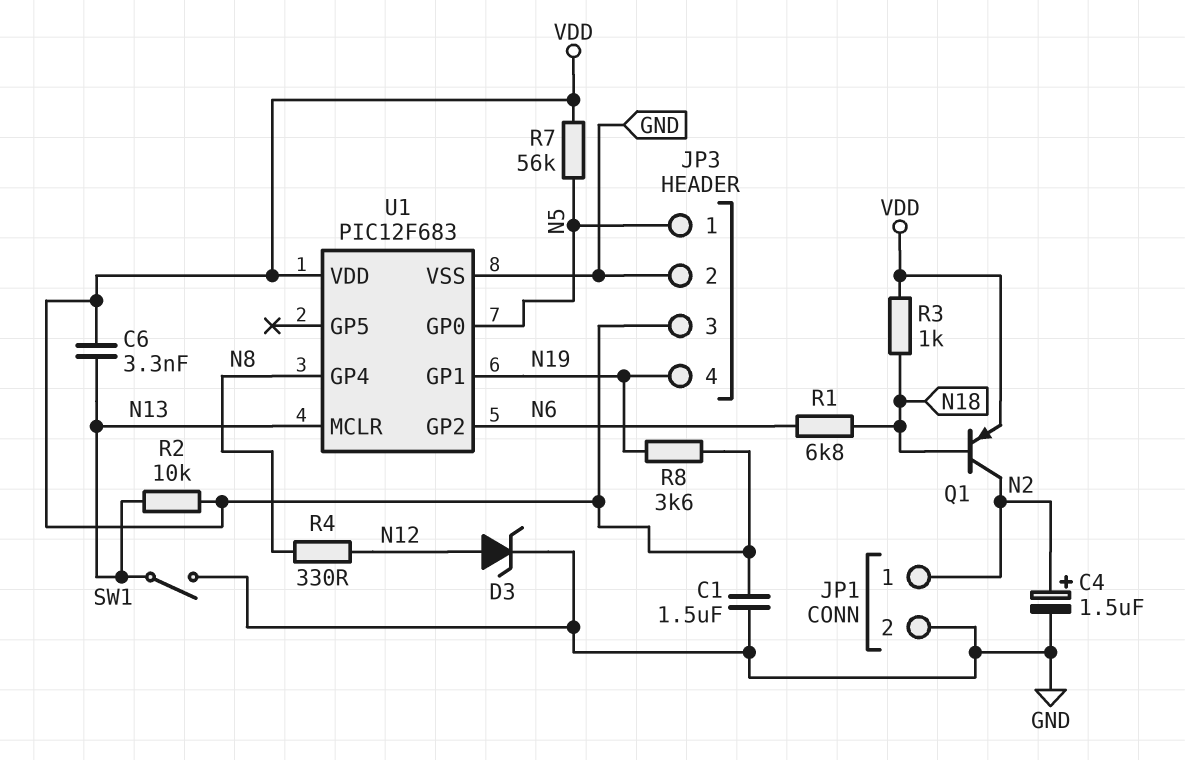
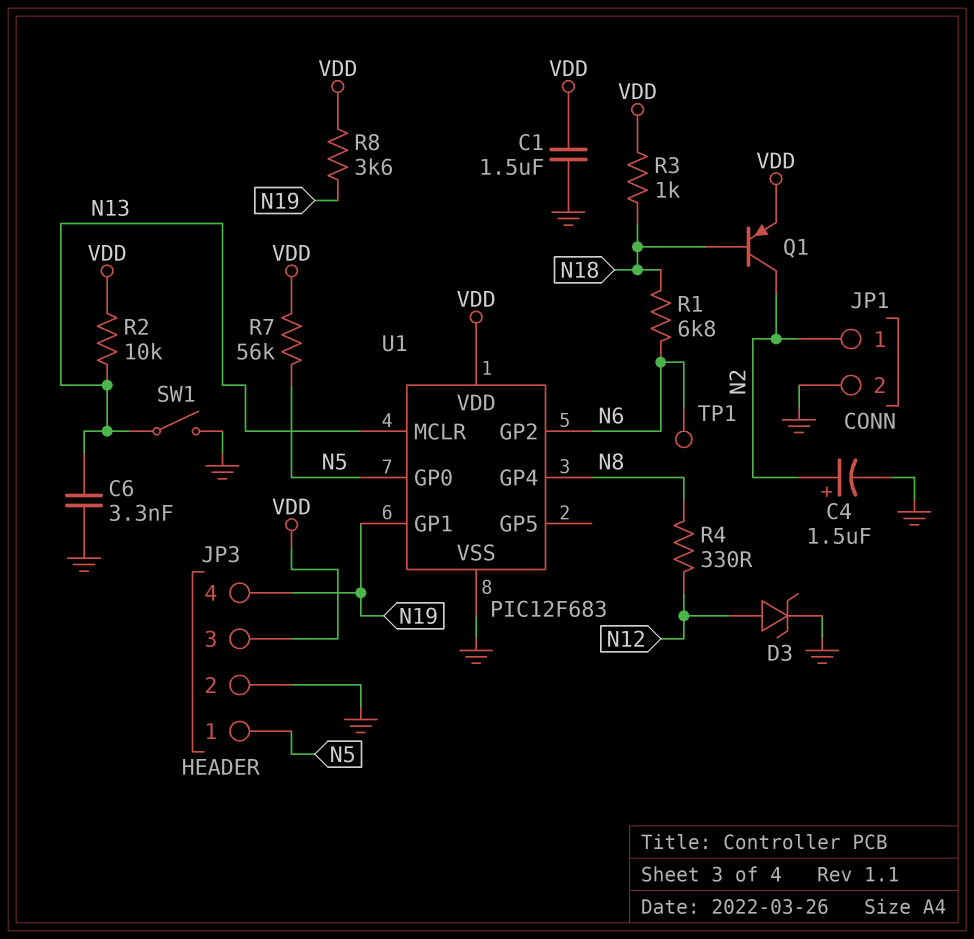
C6: 3.3nF (N13, VDD) -> 3.3nF (GND, N13)
TP1: none -> test point (N6)

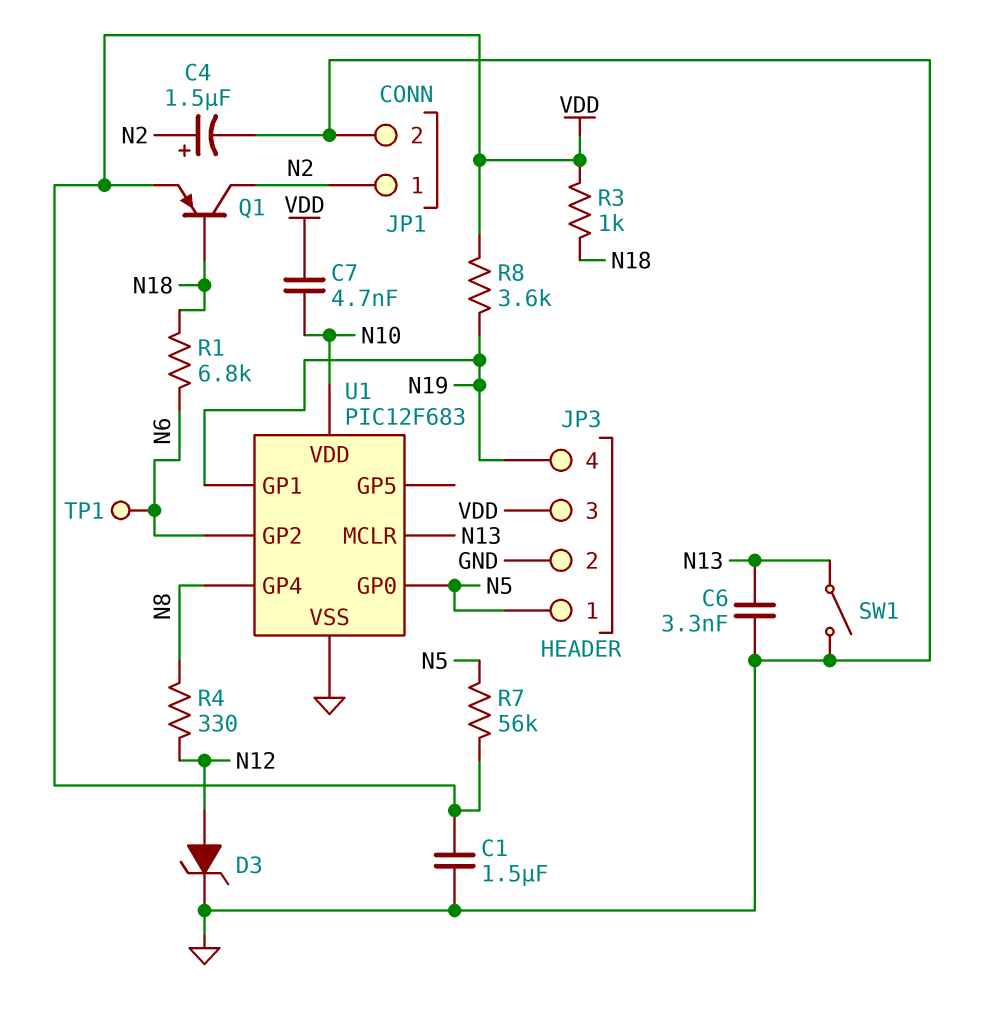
C7: none -> 4.7nF (N10, VDD)
R2: 10k (N13, VDD) -> none
U1 pin VDD: VDD -> N10

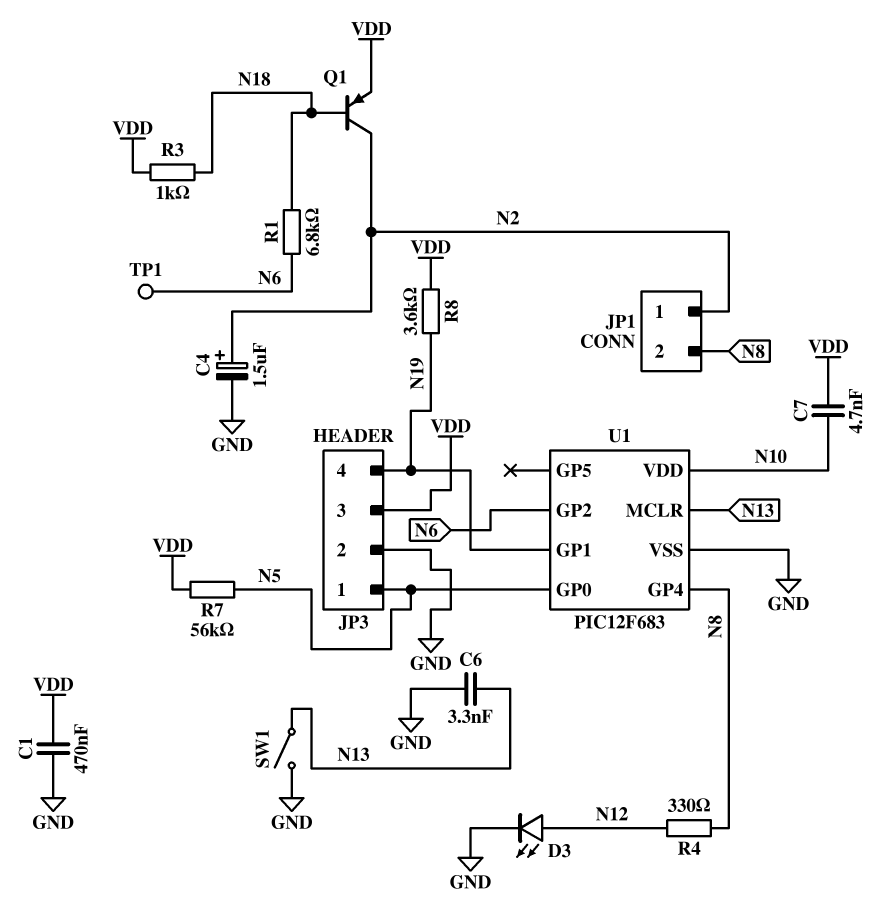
C1: 1.5uF (GND, VDD) -> 470nF (GND, VDD)
D3: zener (A N12, K GND) -> LED (A N12, K GND)
JP1 pin 2: GND -> N8

